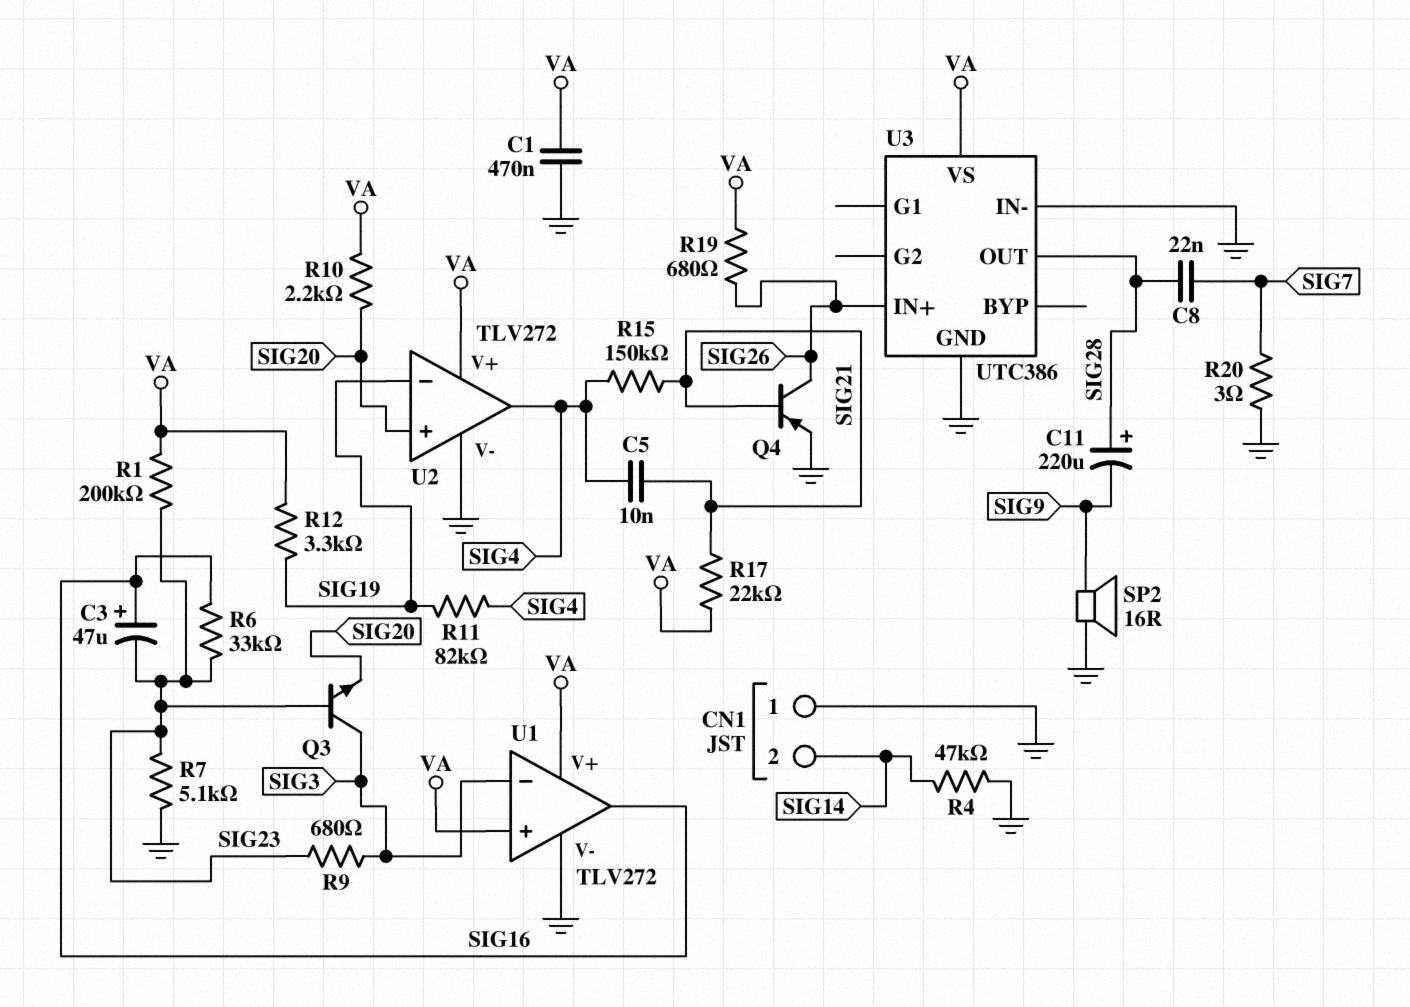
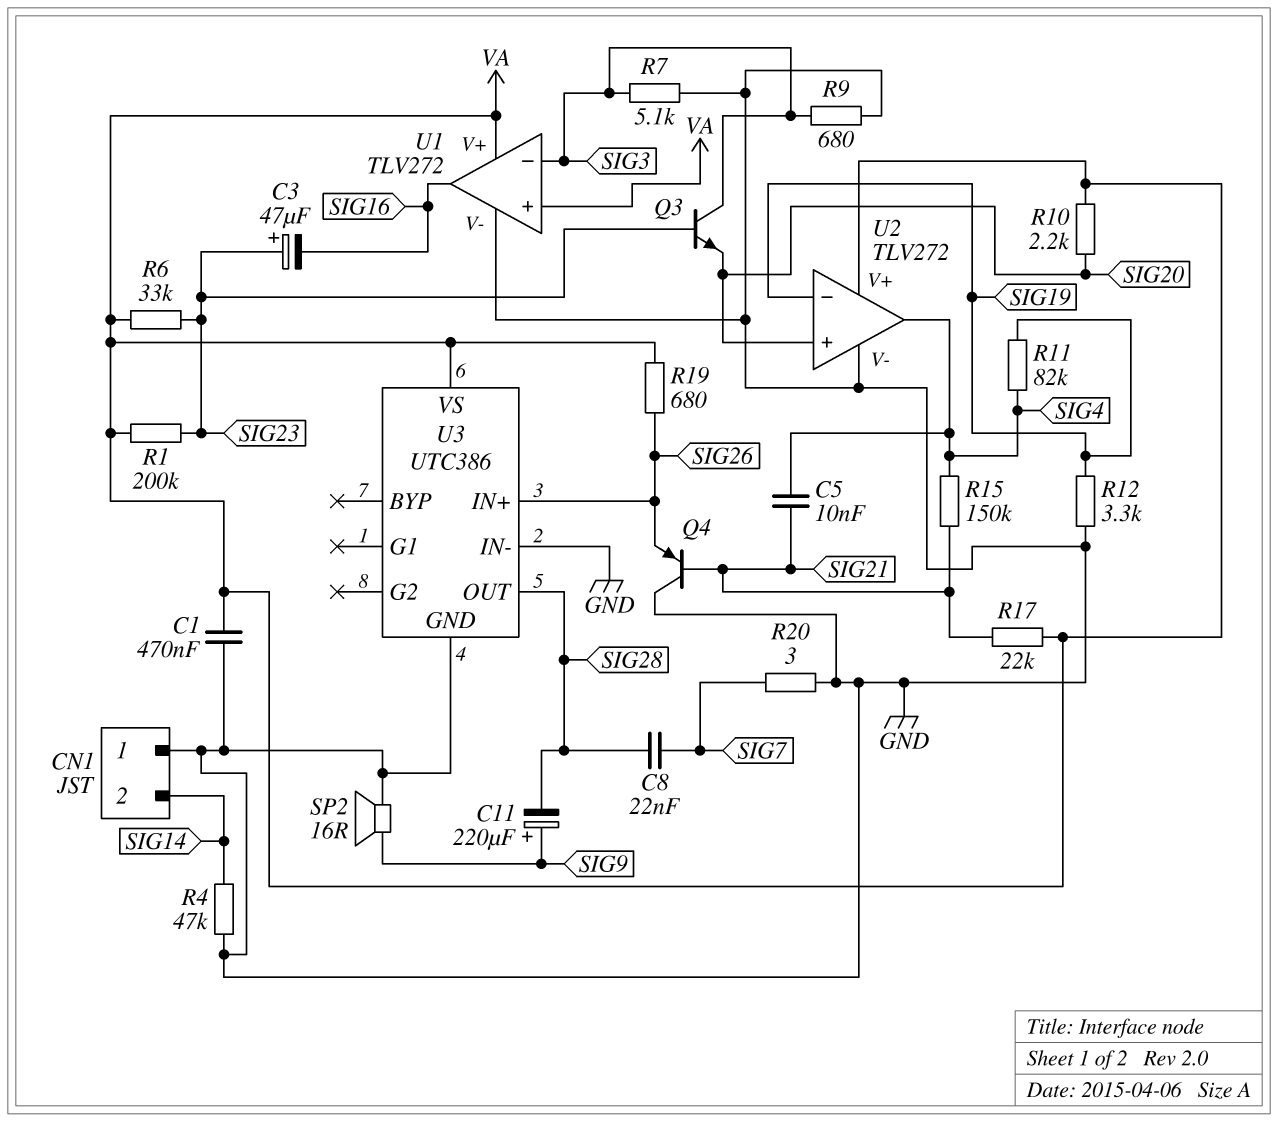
C3: 47uF (plus SIG16, minus SIG23) -> 47uF (plus SIG23, minus SIG16)
C11: 220uF (plus SIG28, minus SIG9) -> 220uF (plus SIG9, minus SIG28)
Q4: PNP (B SIG21, C SIG26, E GND) -> PNP (B SIG21, C GND, E SIG26)
R6: 33k (SIG16, SIG23) -> 33k (SIG23, VA)
R7: 5.1k (GND, SIG23) -> 5.1k (GND, SIG3)
R9: 680 (SIG3, SIG23) -> 680 (GND, SIG3)
R12: 3.3k (SIG19, VA) -> 3.3k (GND, SIG19)

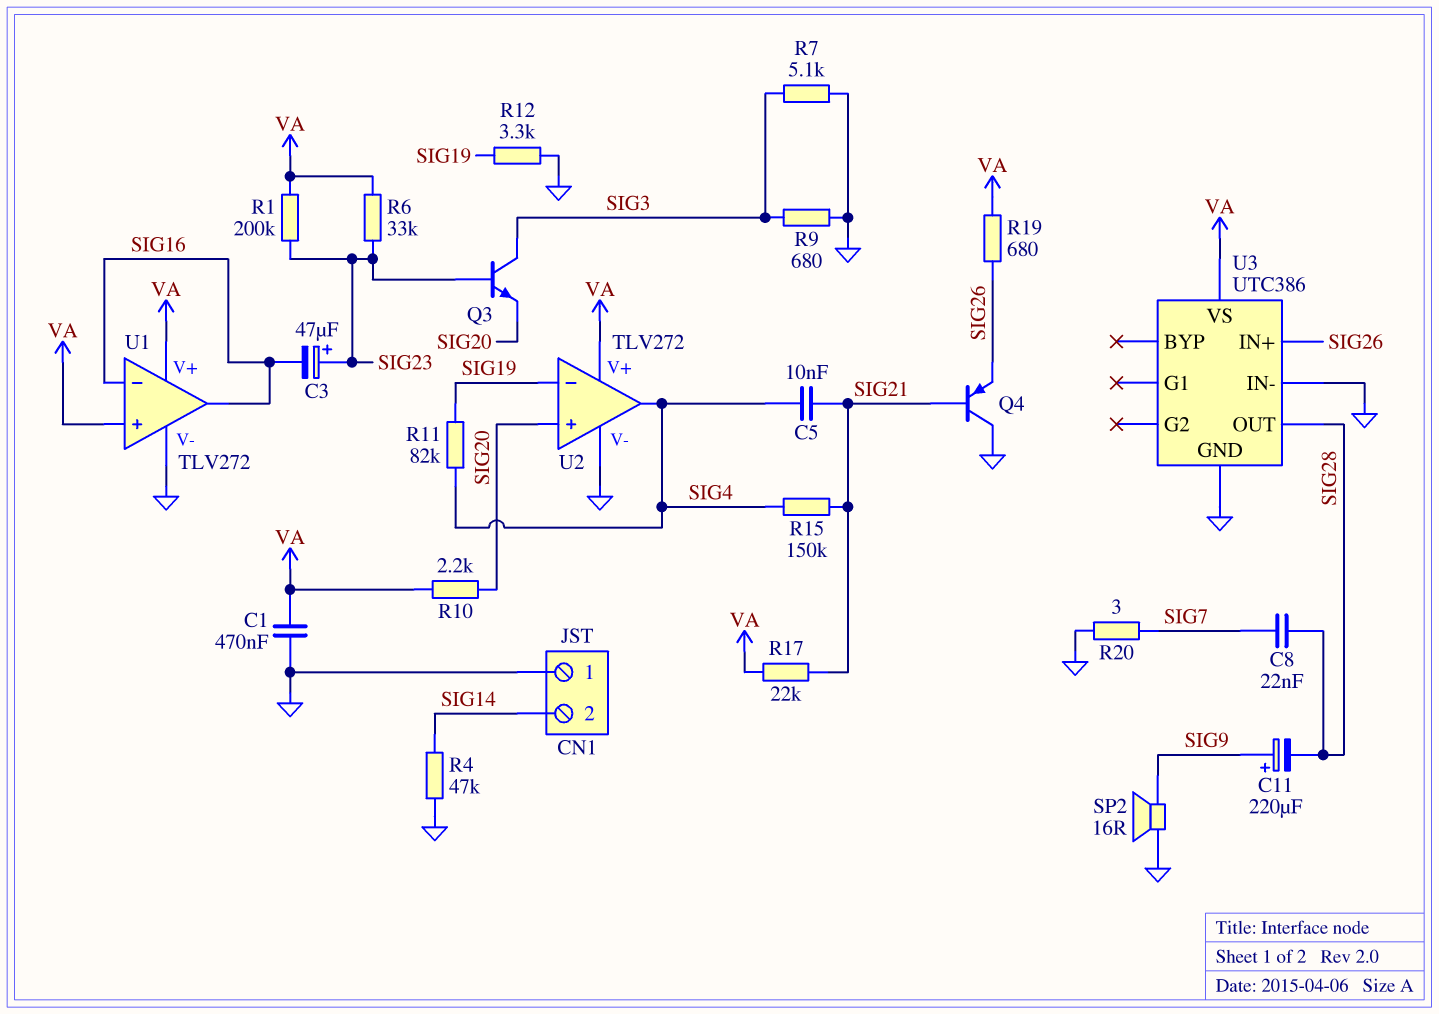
U1 pin in-: SIG3 -> SIG16

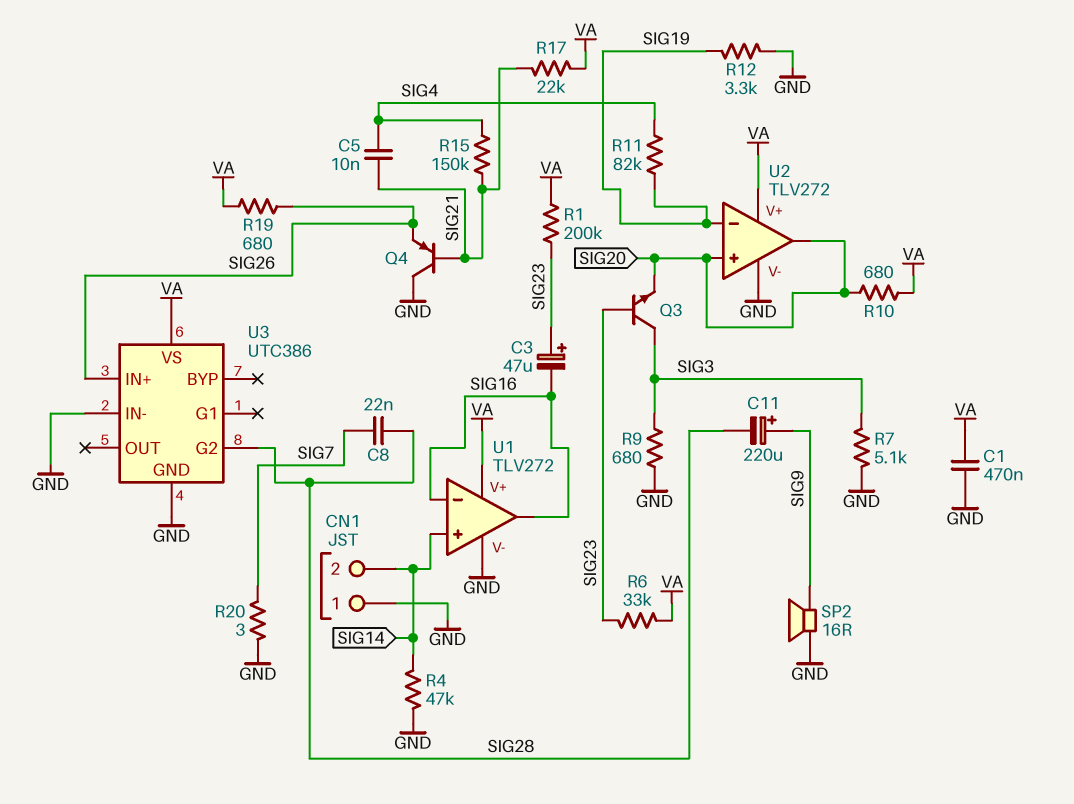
R10: 2.2k (SIG20, VA) -> 680 (SIG20, VA)
U1 pin in+: VA -> SIG14
U2 pin out: SIG4 -> SIG20
U3 pin G2: none -> SIG28
U3 pin OUT: SIG28 -> none

